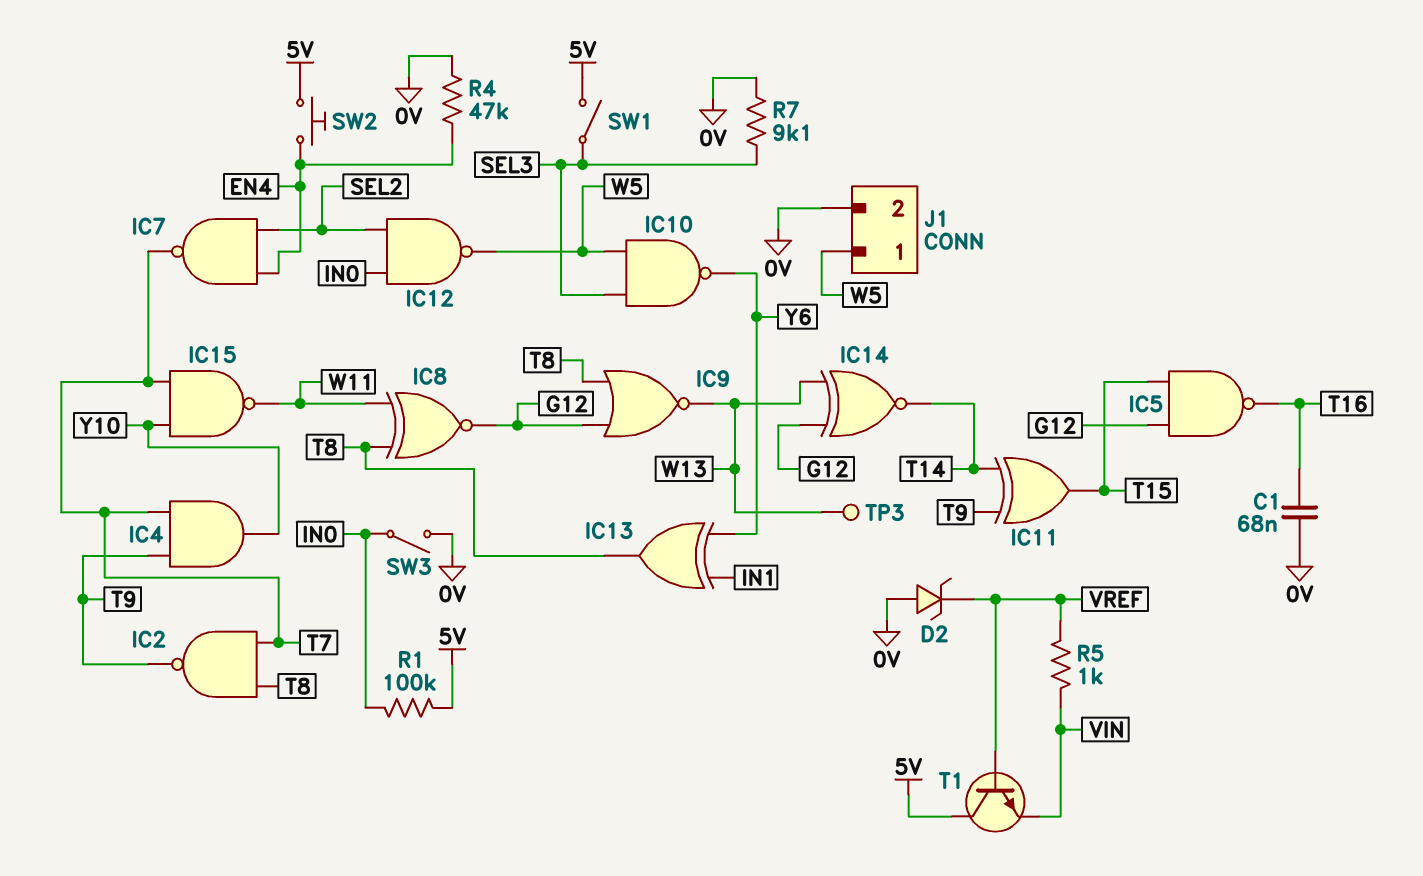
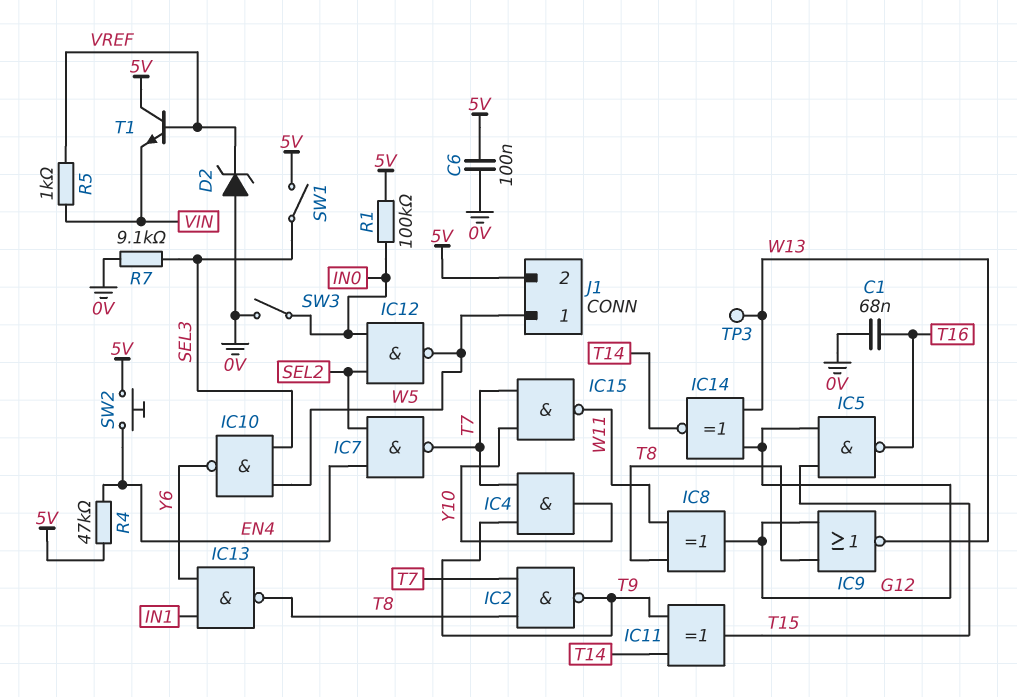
C6: none -> 100nF (0V, 5V)
IC8: XNOR (in T8, in W11, out G12) -> XOR (in T8, in W11, out G12)
IC13: XOR (in IN1, in Y6, out T8) -> NAND (in IN1, in Y6, out T8)
J1 pin 2: 0V -> 5V
R4: 47k (0V, EN4) -> 47k (5V, EN4)

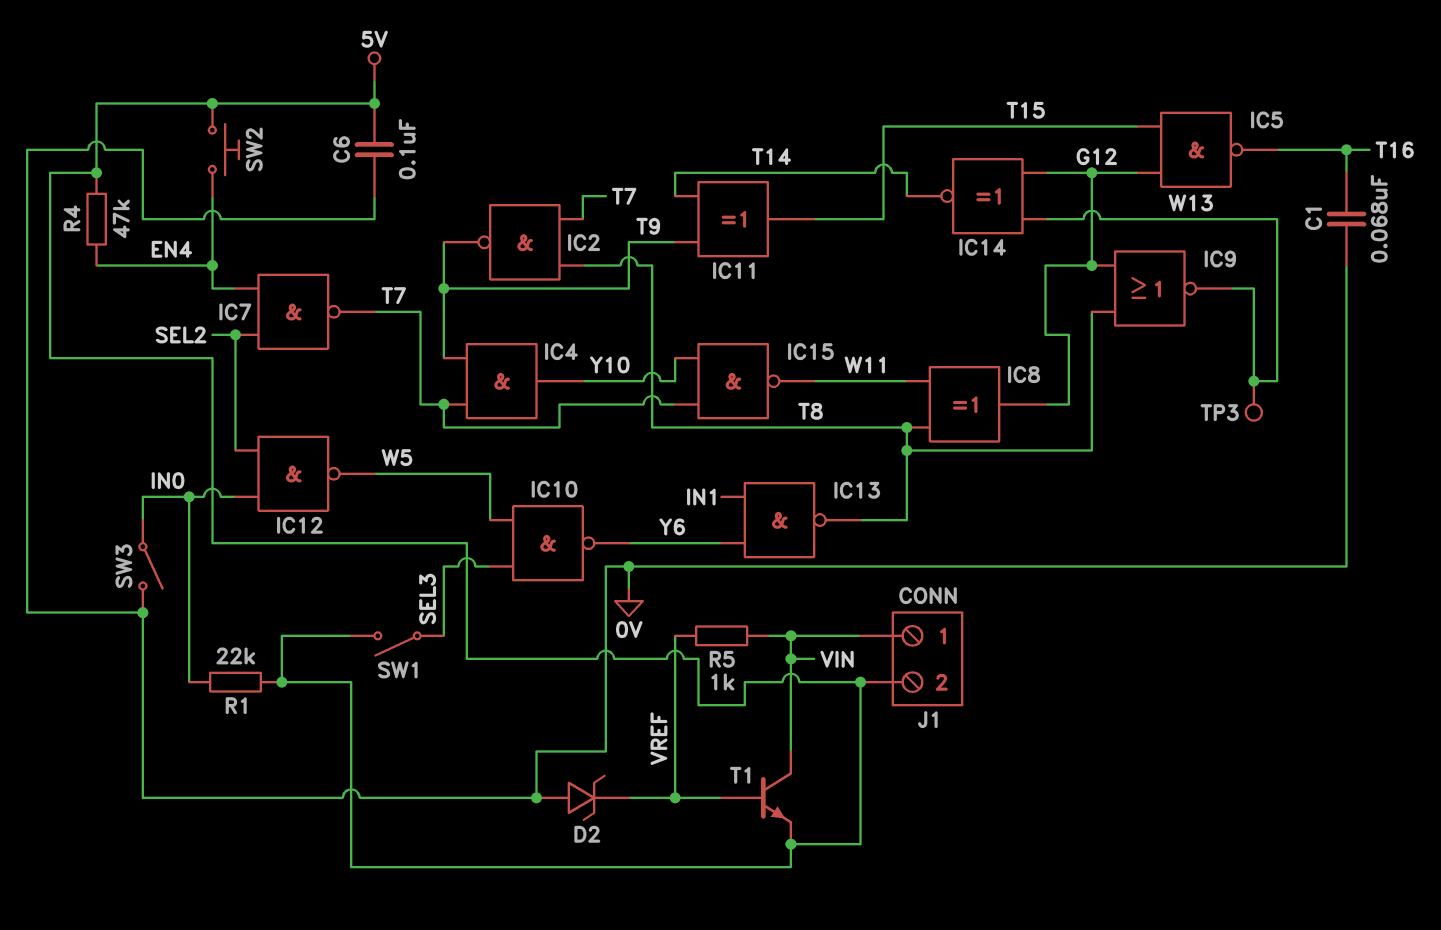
J1 pin 1: W5 -> VIN
R1: 100k (5V, IN0) -> 22k (5V, IN0)
R7: 9.1k (0V, SEL3) -> none
T1: NPN (B VREF, C 5V, E VIN) -> NPN (B VREF, C VIN, E 5V)

